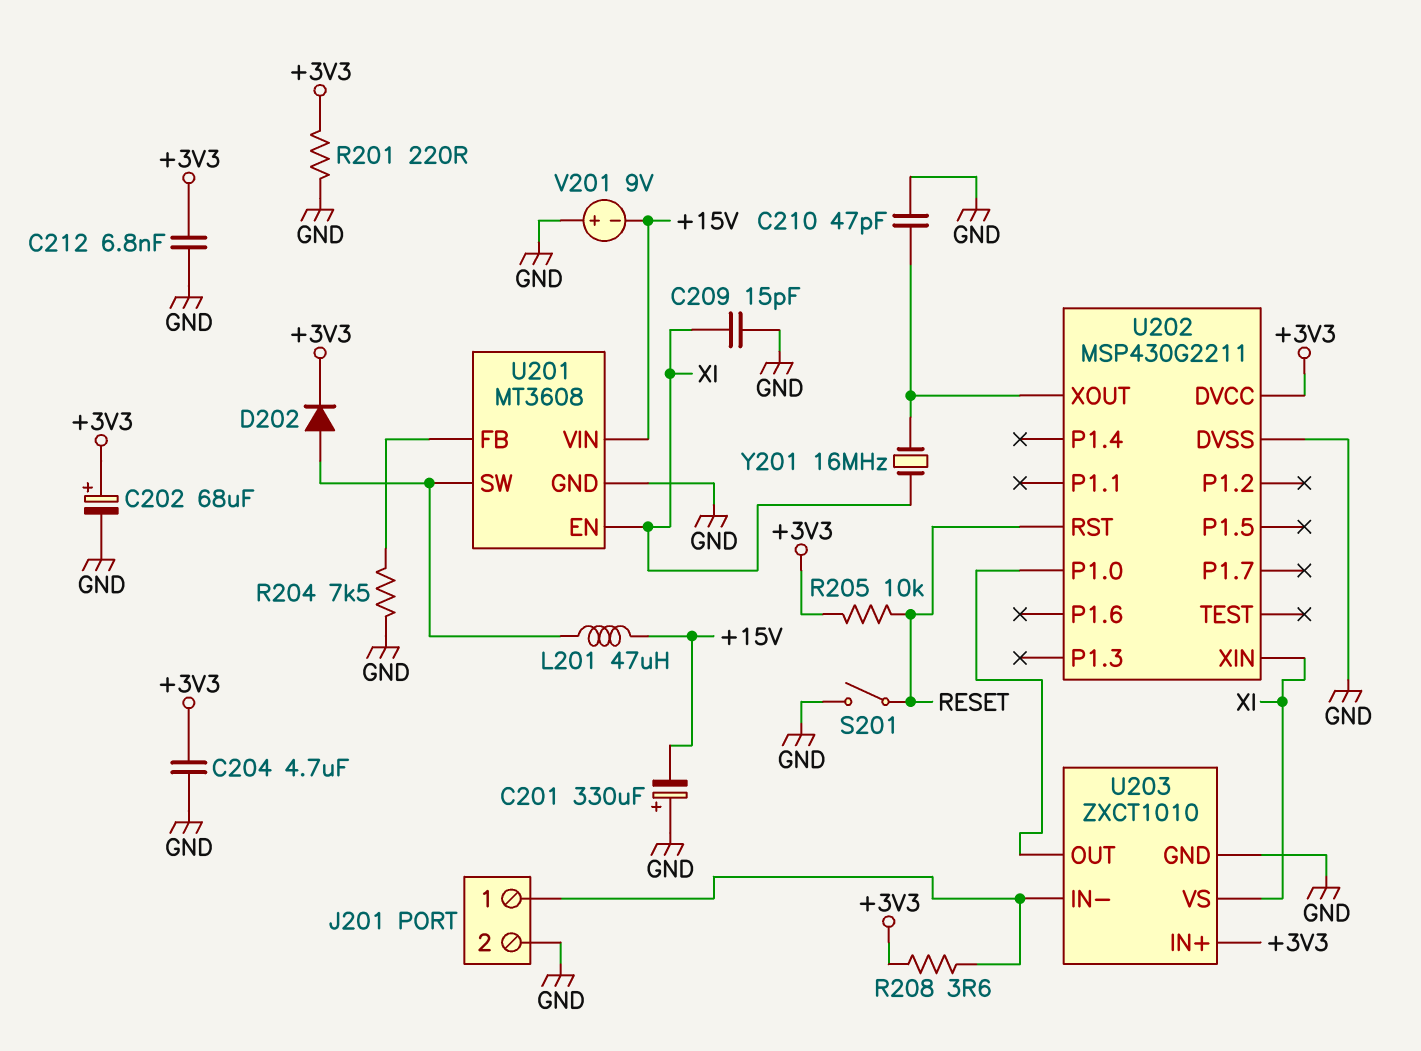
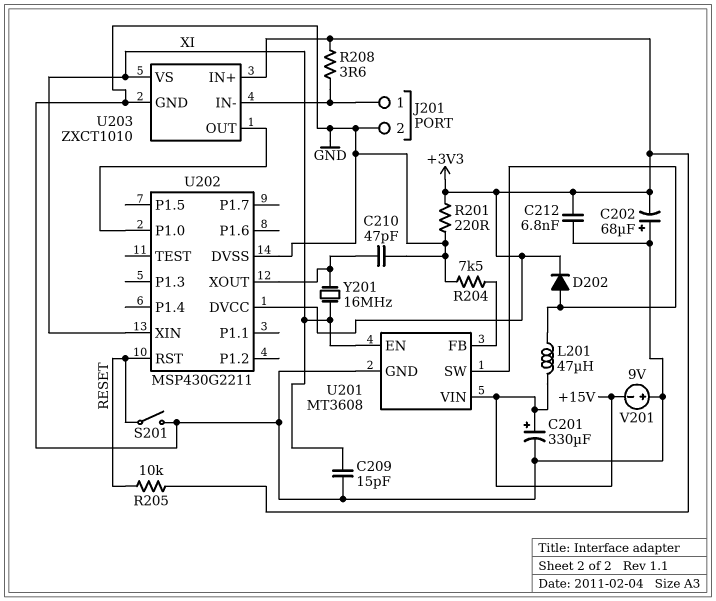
C201: 330uF (plus GND, minus +15V) -> 330uF (plus +15V, minus GND)
C202: 68uF (plus +3V3, minus GND) -> 68uF (plus GND, minus +3V3)
C204: 4.7uF (+3V3, GND) -> none

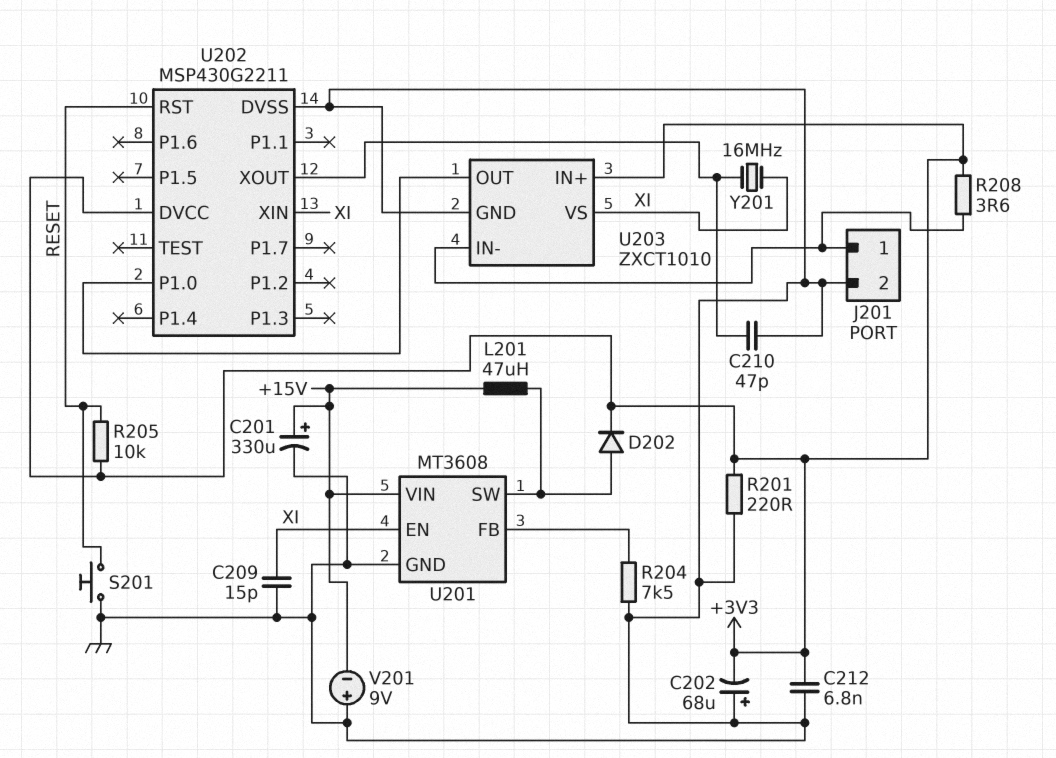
S201: switch (GND, RESET) -> button (GND, RESET)

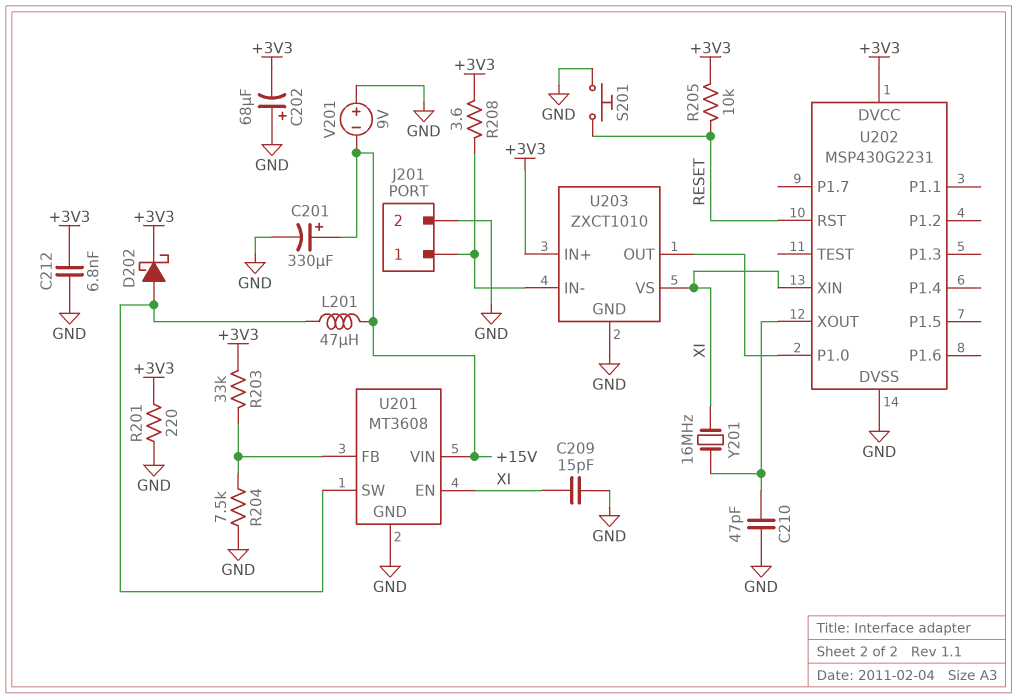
D202: diode (A U201/SW, K +3V3) -> schottky (A U201/SW, K +3V3)
R203: none -> 33k (+3V3, U201/FB)
U202: MSP430G2211 -> MSP430G2231

